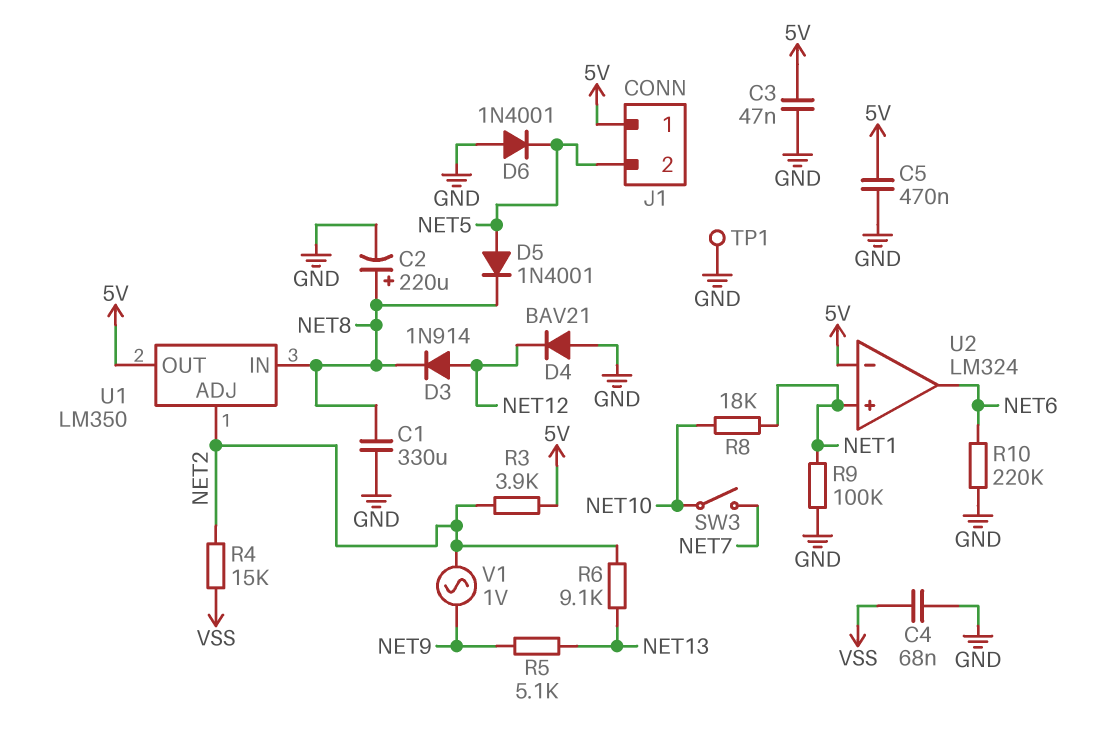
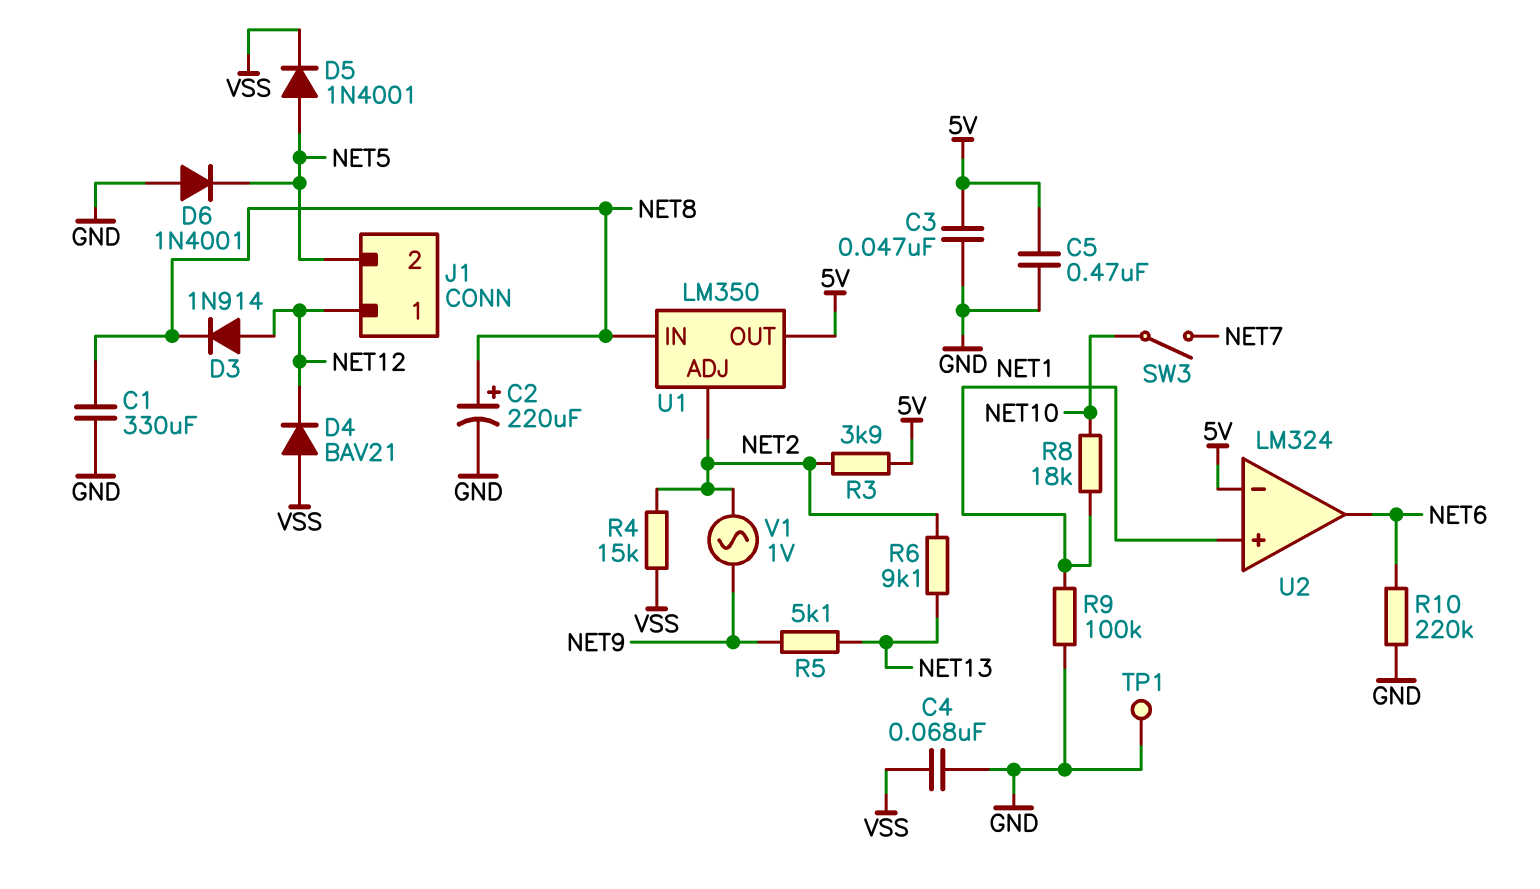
D4: diode BAV21 (A GND, K NET12) -> diode BAV21 (A VSS, K NET12)
D5: diode 1N4001 (A NET5, K NET8) -> diode 1N4001 (A NET5, K VSS)
J1 pin 1: 5V -> NET12

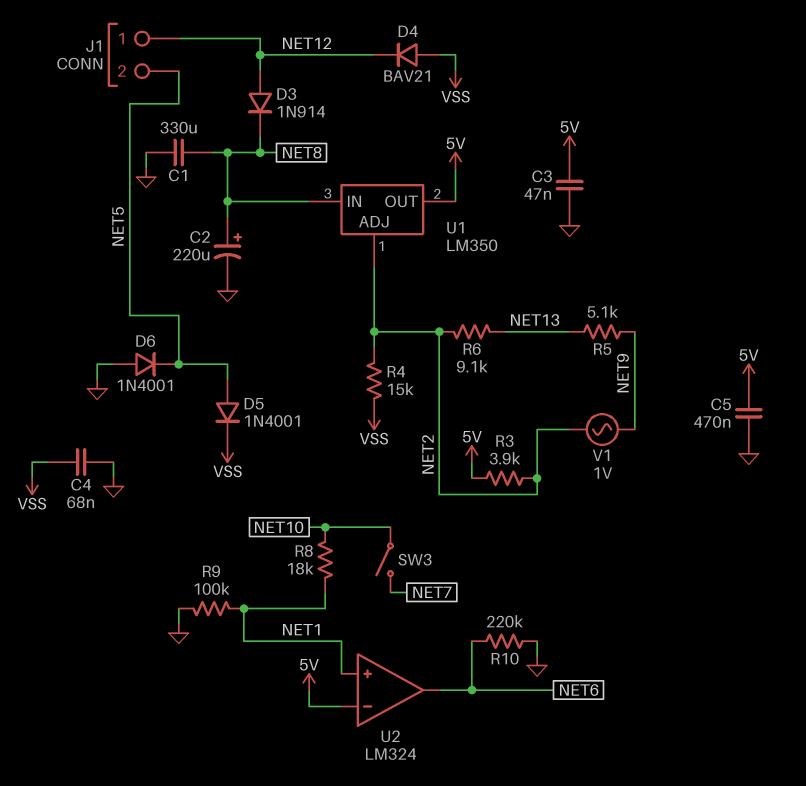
TP1: test point (GND) -> none

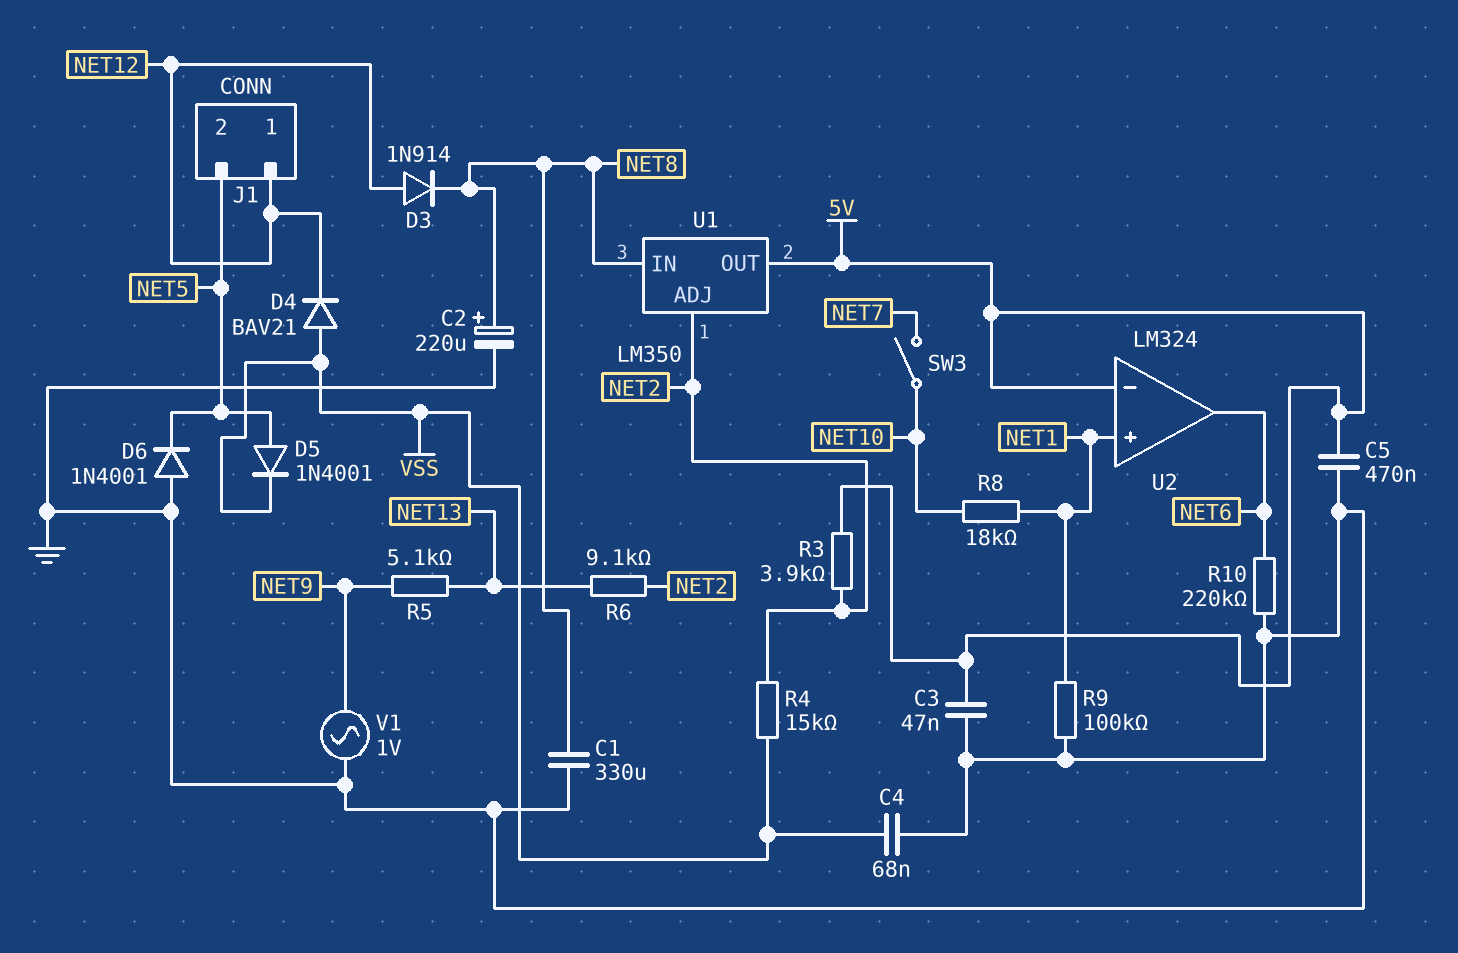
V1: AC 1V (NET2, NET9) -> AC 1V (GND, NET9)

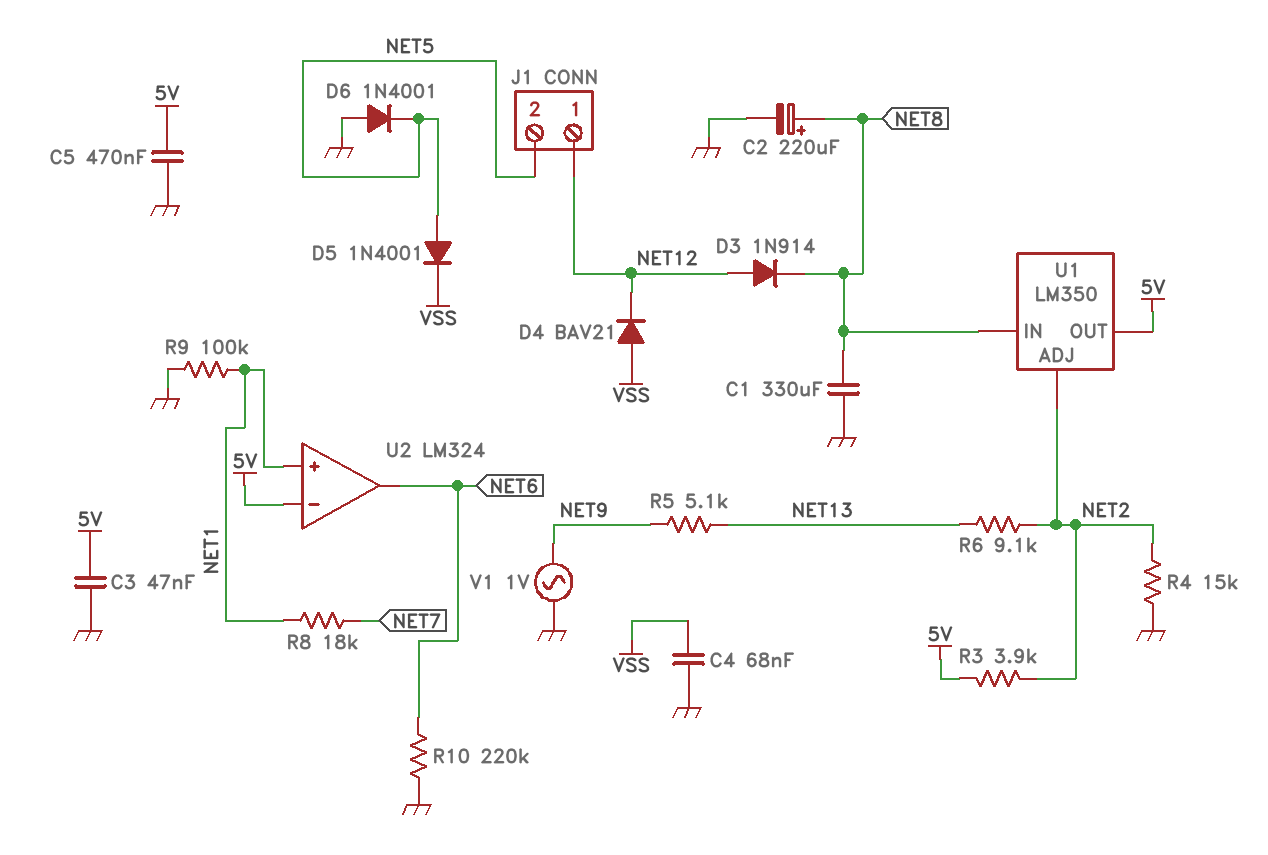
R4: 15k (NET2, VSS) -> 15k (GND, NET2)
R8: 18k (NET1, NET10) -> 18k (NET1, NET7)
SW3: switch (NET7, NET10) -> none

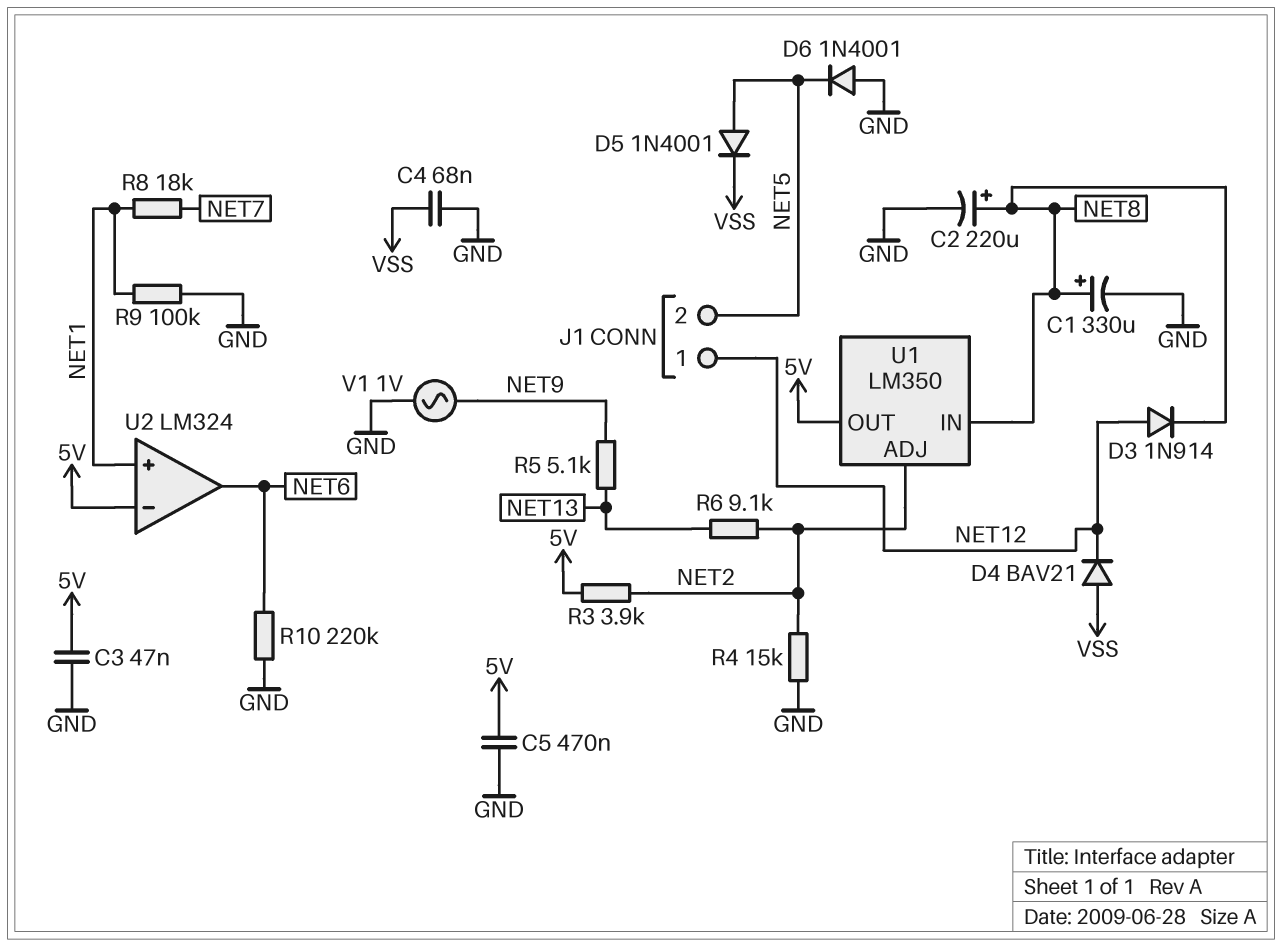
C1: 330uF (GND, NET8) -> 330uF (plus NET8, minus GND)

